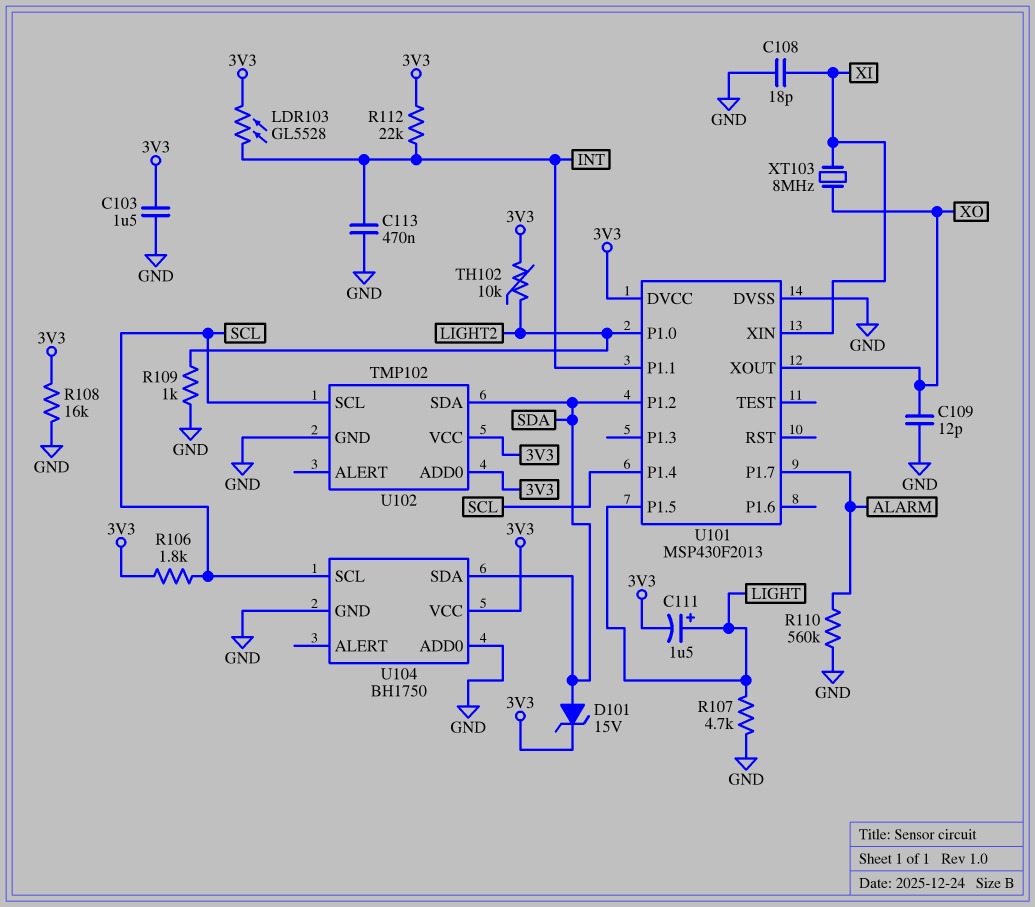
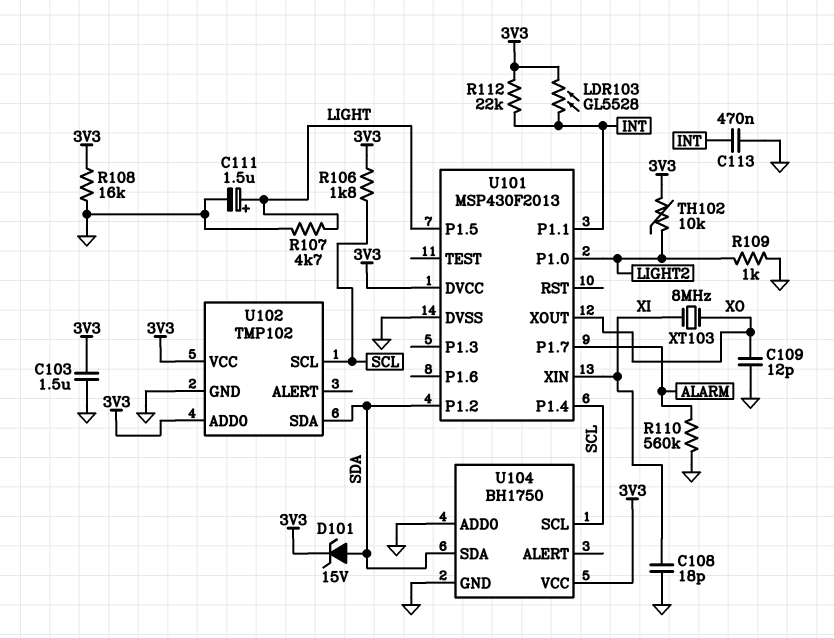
C111: 1.5uF (plus LIGHT, minus 3V3) -> 1.5uF (plus LIGHT, minus GND)

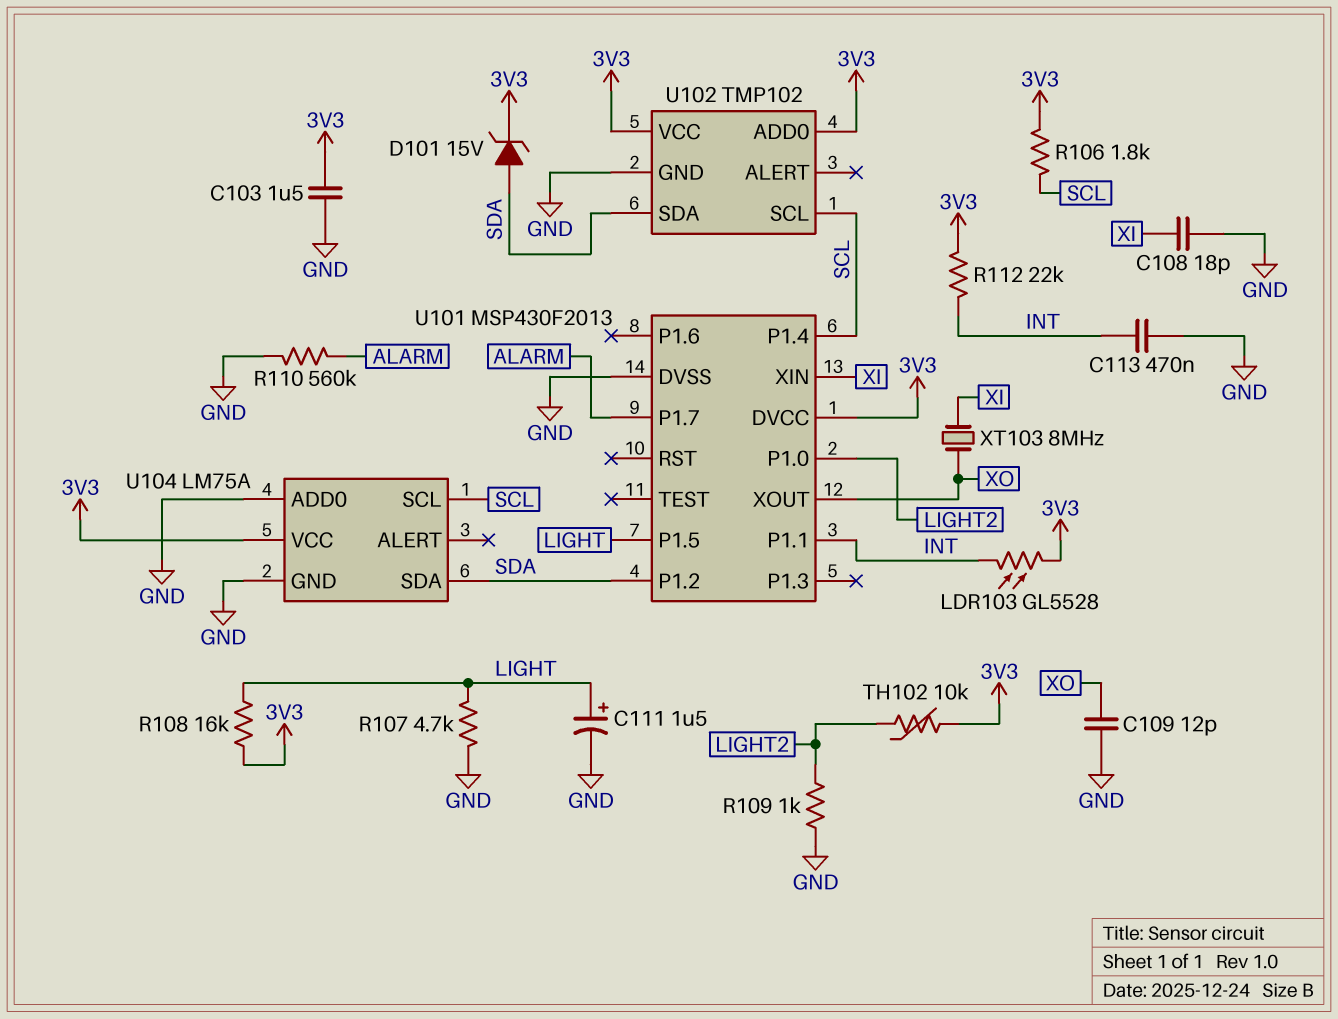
R108: 16k (3V3, GND) -> 16k (3V3, LIGHT)
U104: BH1750 -> LM75A

